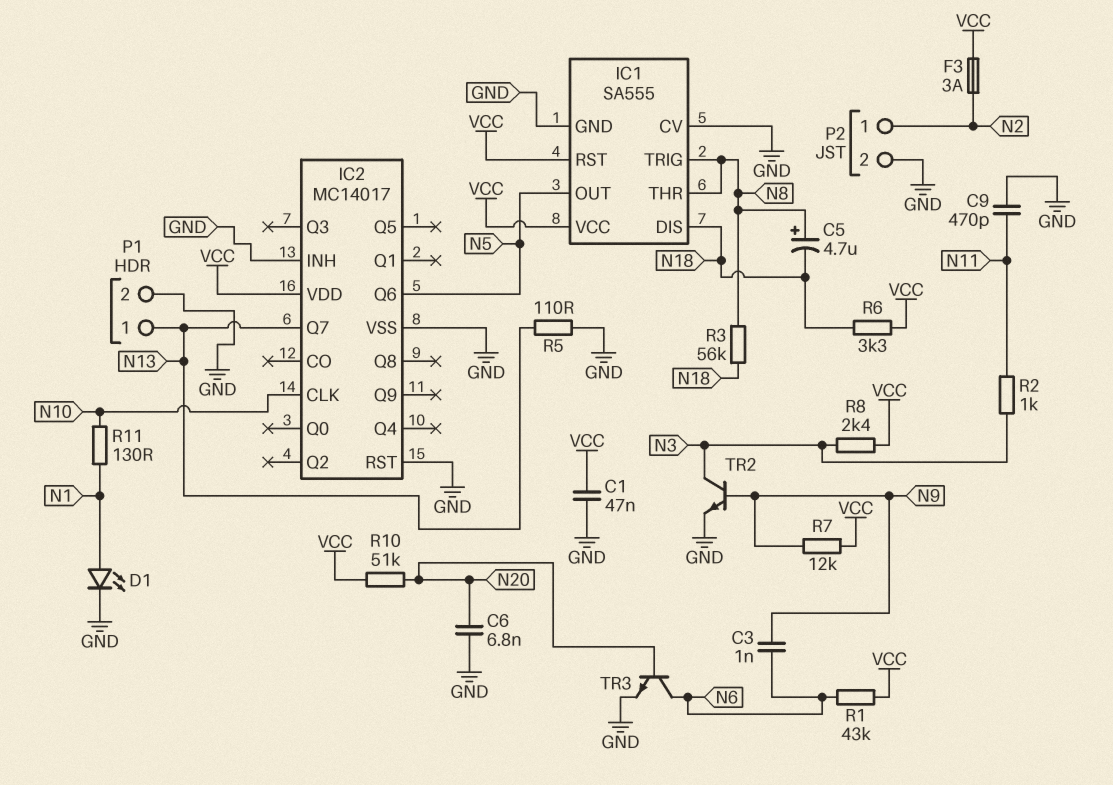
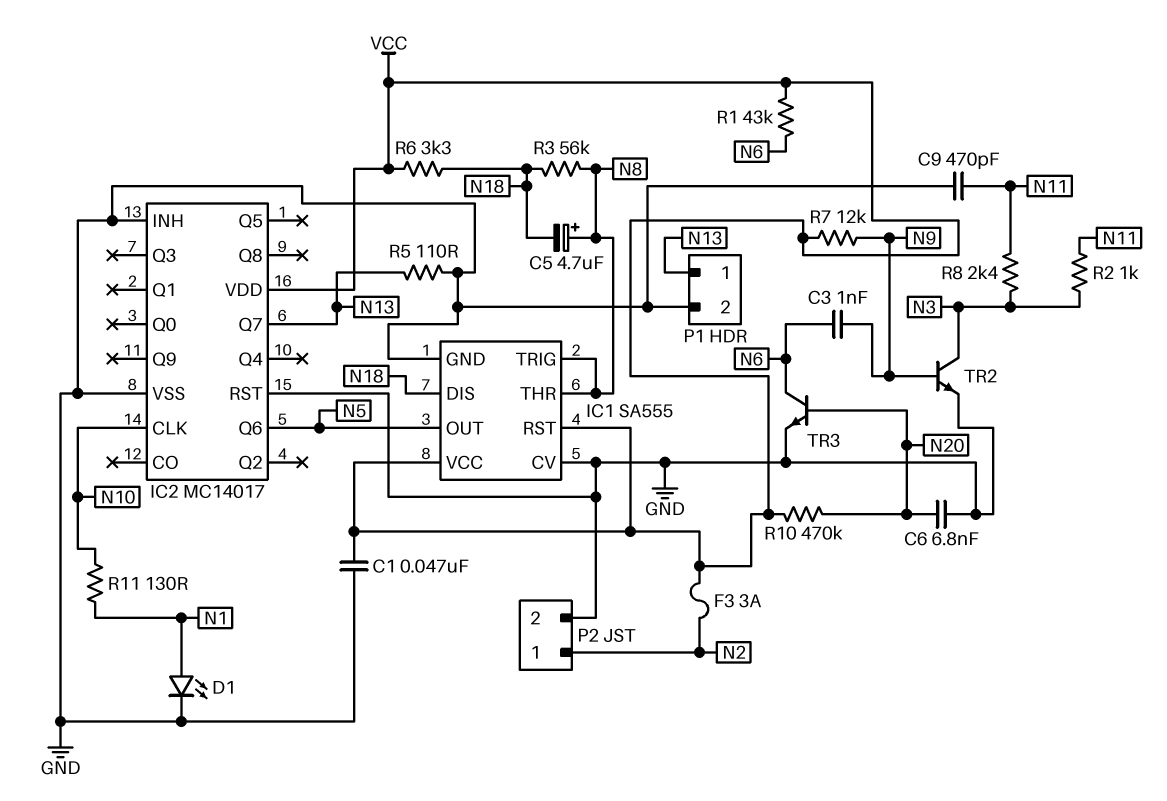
R8: 2.4k (N3, VCC) -> 2.4k (N3, N11)
R10: 51k (N20, VCC) -> 470k (N20, VCC)

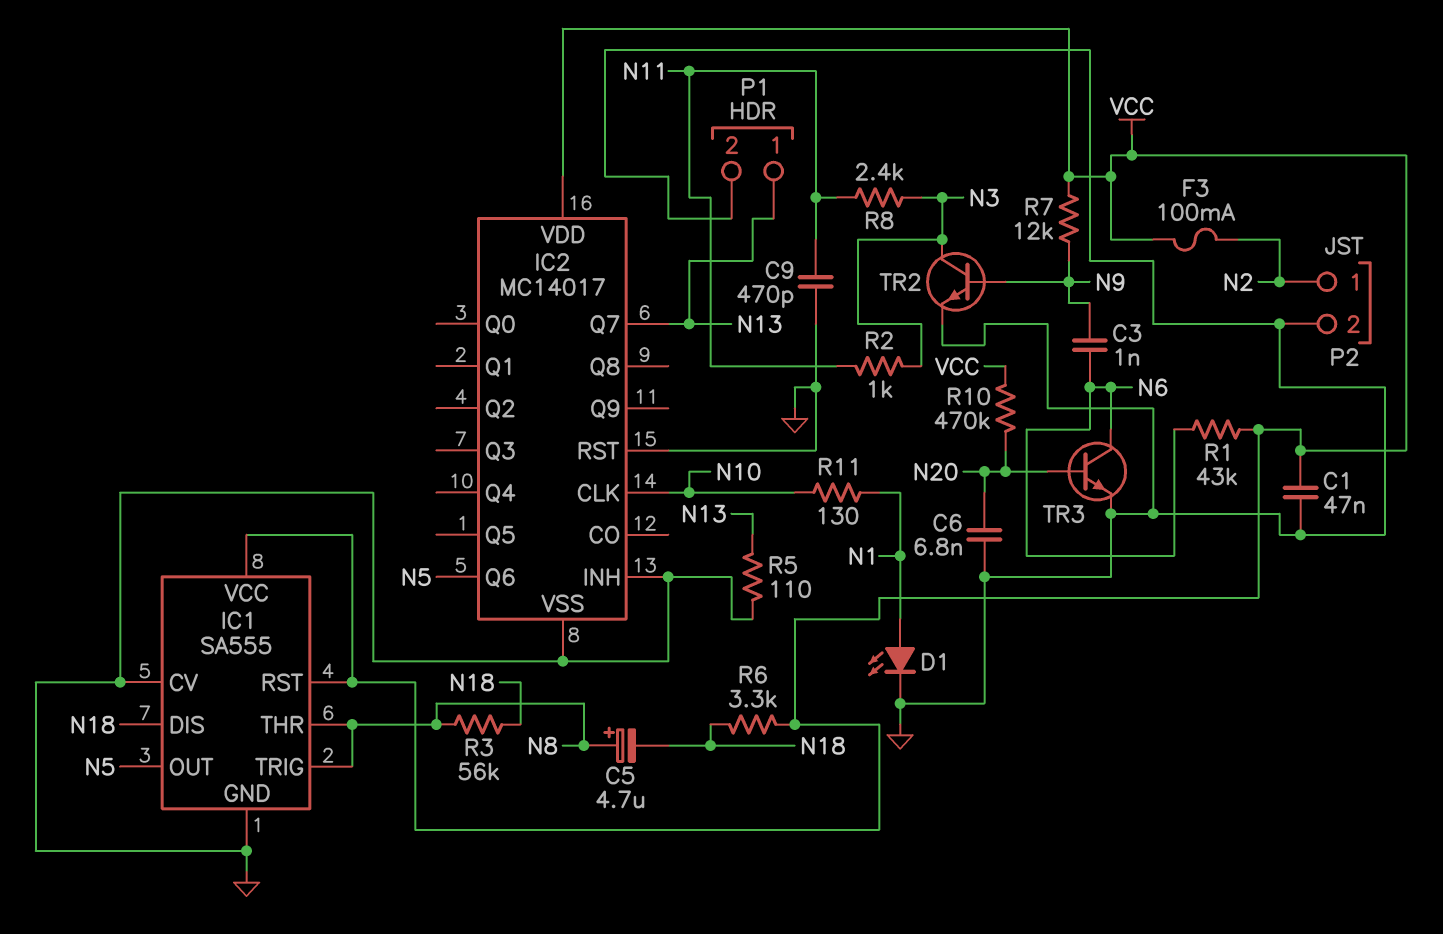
F3: 3A (N2, VCC) -> 100mA (N2, VCC)

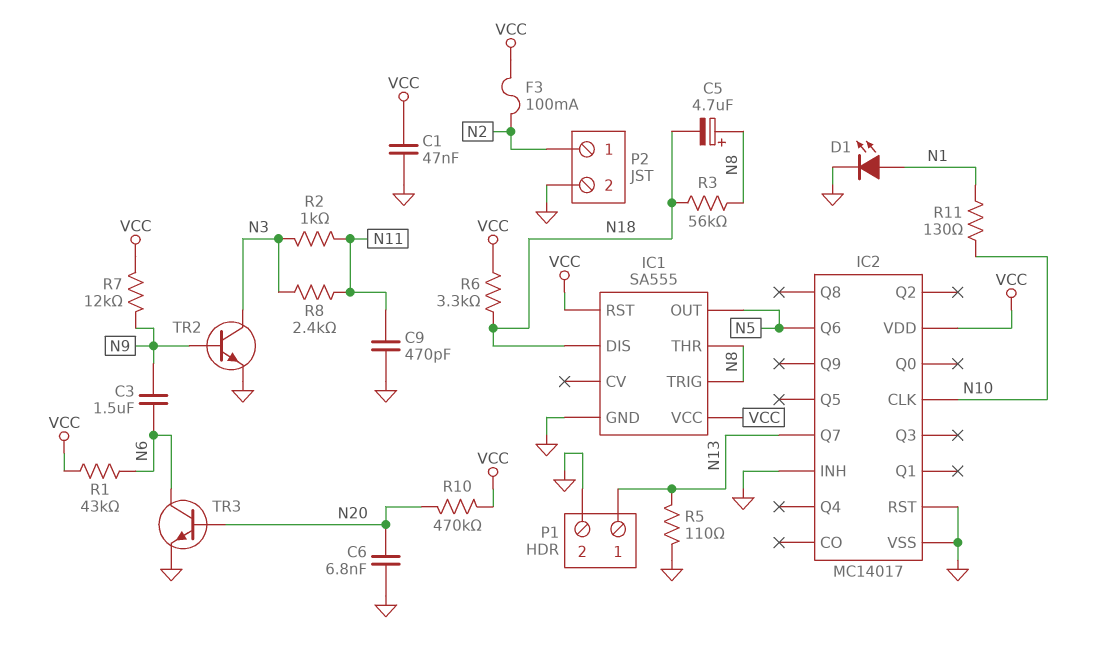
C3: 1nF (N6, N9) -> 1.5uF (N6, N9)
IC1 pin CV: GND -> none

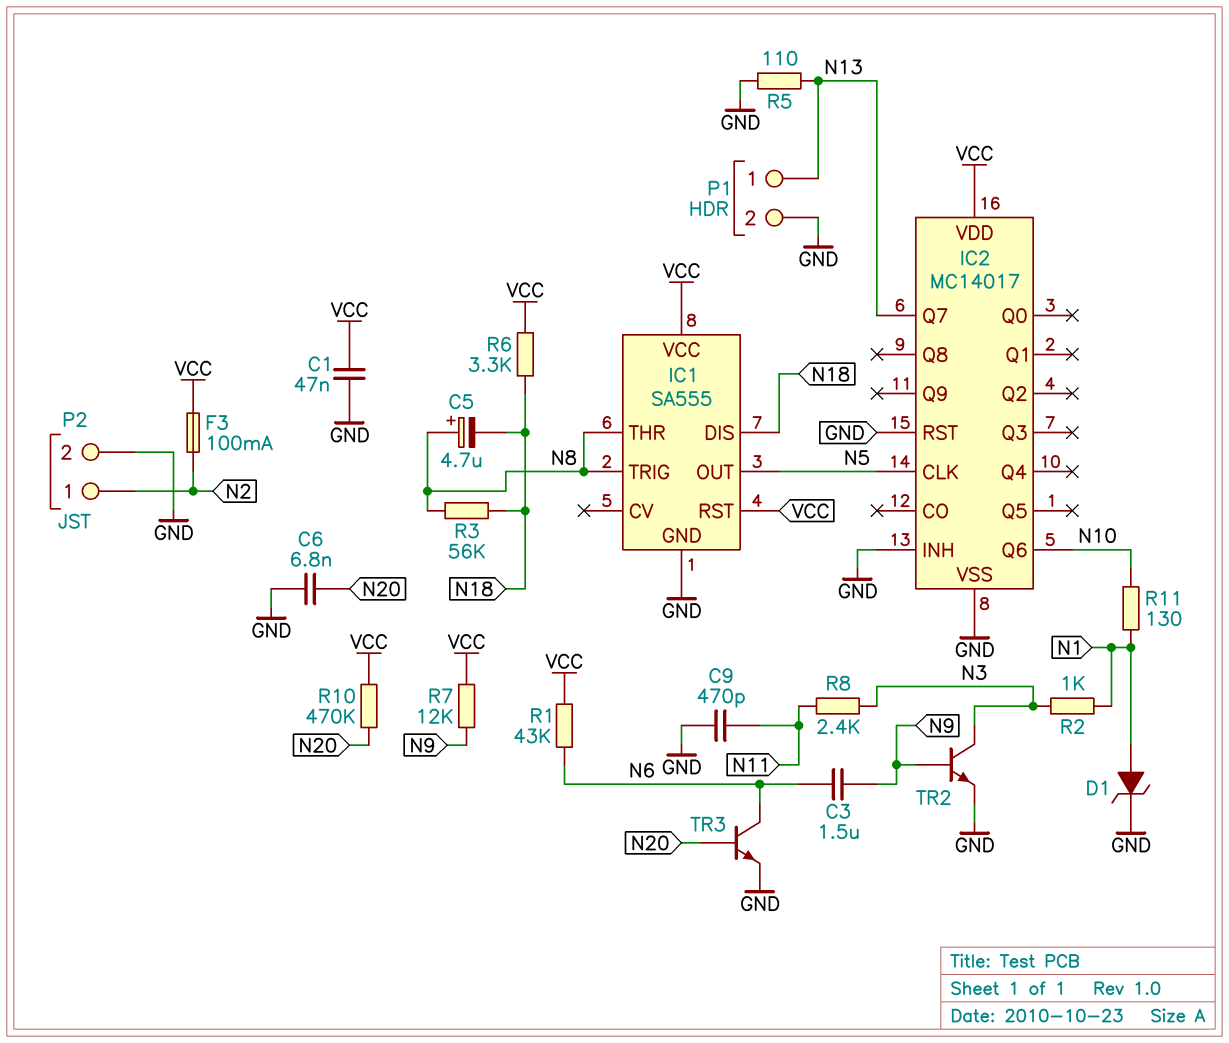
D1: LED (A N1, K GND) -> zener (A N1, K GND)
IC2 pin CLK: N10 -> N5
IC2 pin Q6: N5 -> N10
R2: 1k (N3, N11) -> 1k (N1, N3)

